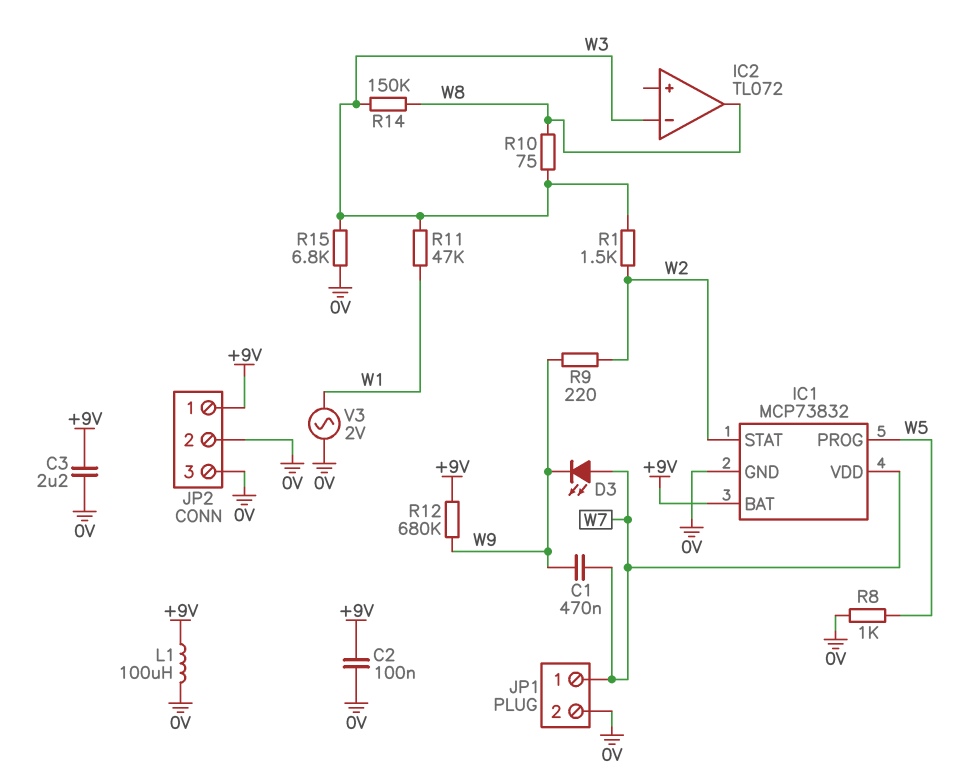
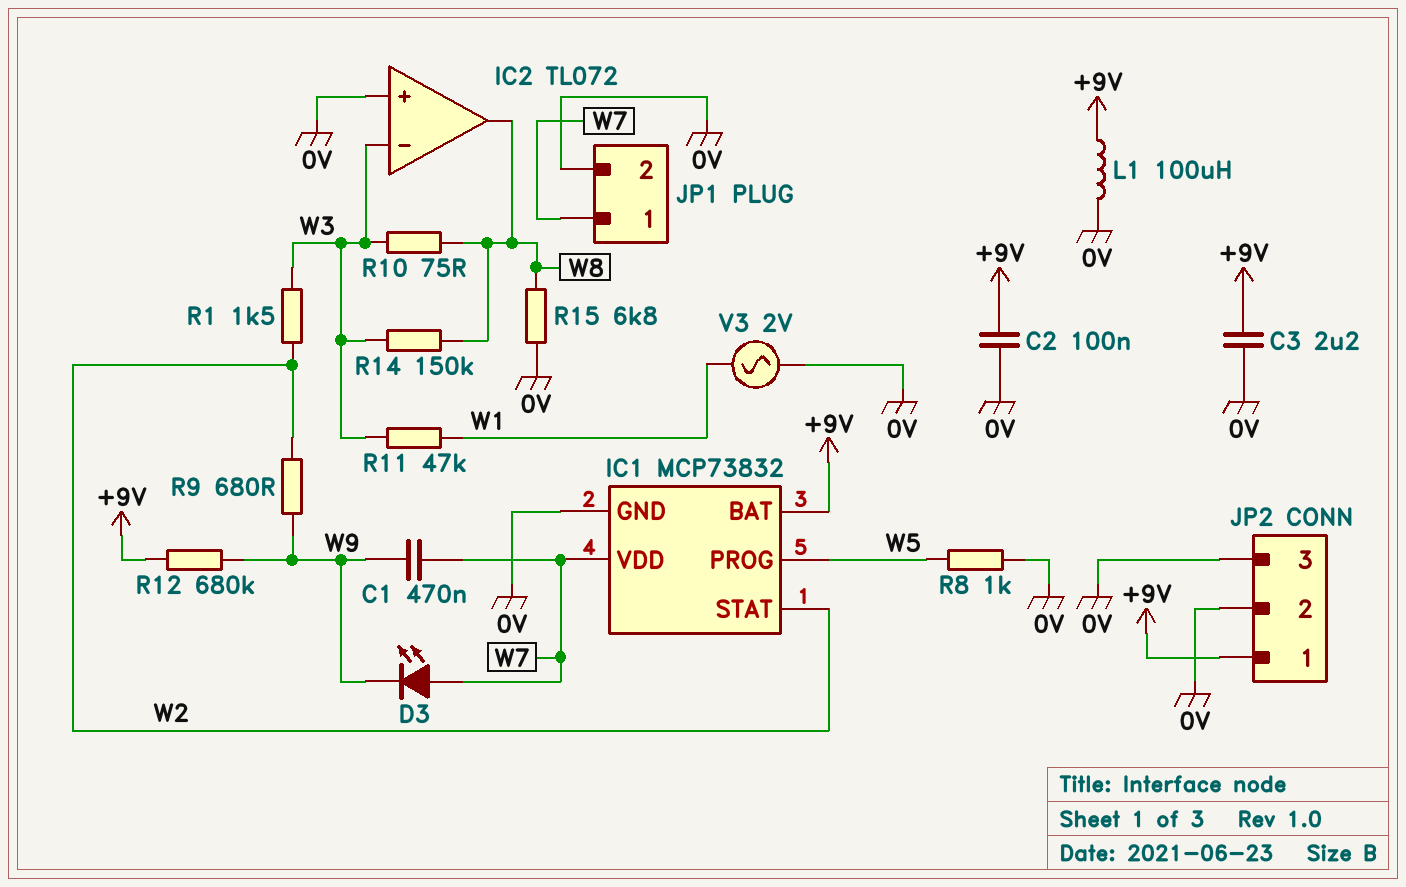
IC2 pin in+: none -> 0V
R9: 220 (W2, W9) -> 680 (W2, W9)
R15: 6.8k (0V, W3) -> 6.8k (0V, W8)

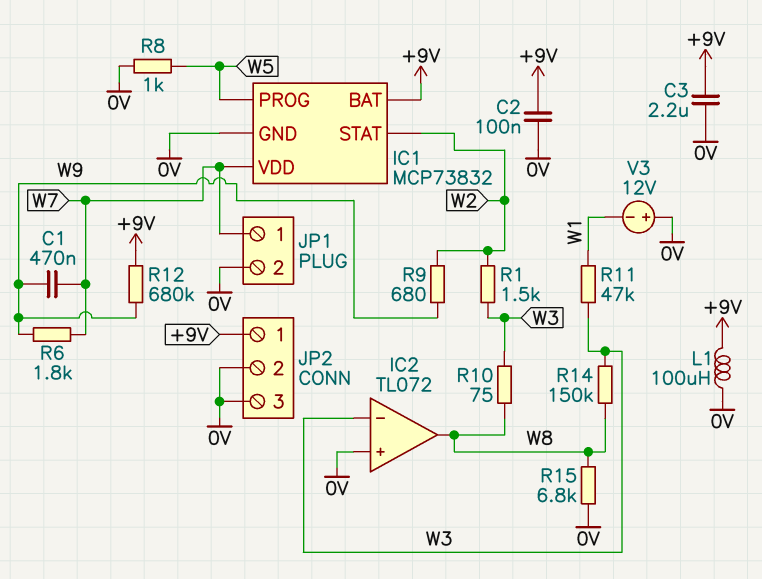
D3: LED (A W7, K W9) -> none
R6: none -> 1.8k (W7, W9)
V3: AC 2V (0V, W1) -> 12V (plus 0V, minus W1)

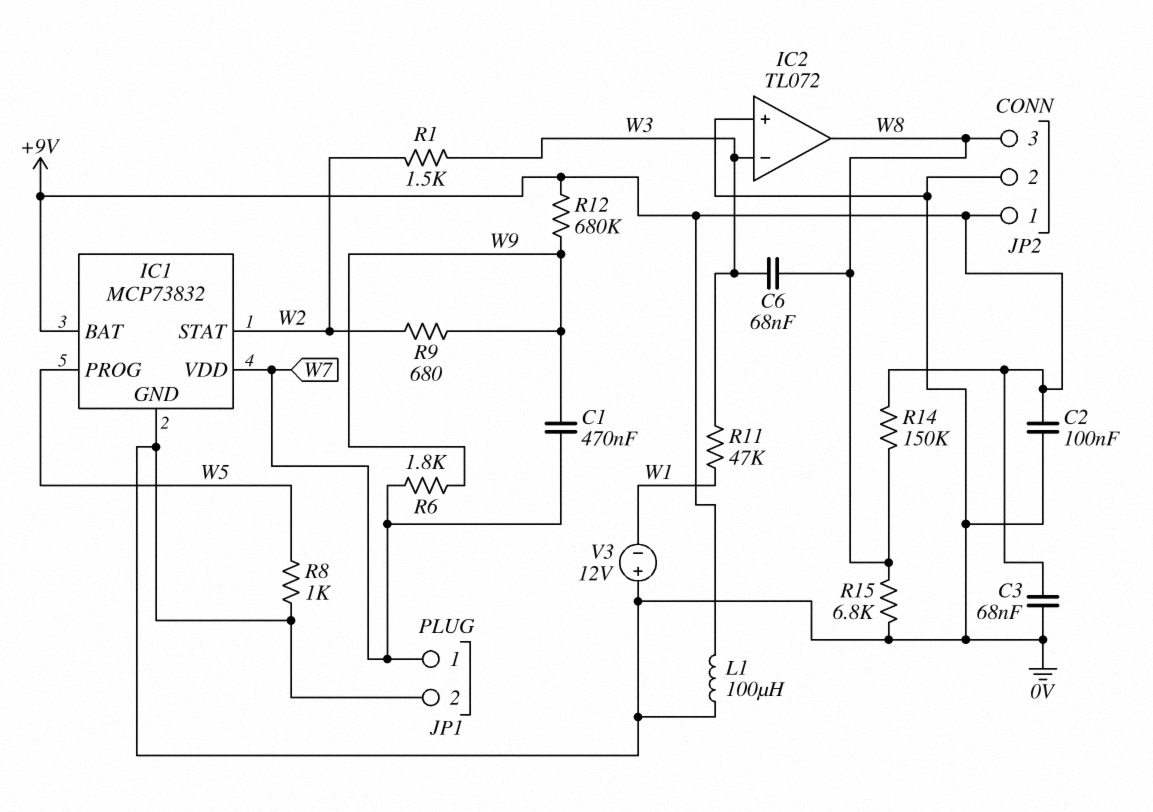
C3: 2.2uF (+9V, 0V) -> 68nF (+9V, 0V)
C6: none -> 68nF (W3, W8)
JP2 pin 3: 0V -> W8
R10: 75 (W3, W8) -> none
R14: 150k (W3, W8) -> 150k (+9V, W8)

